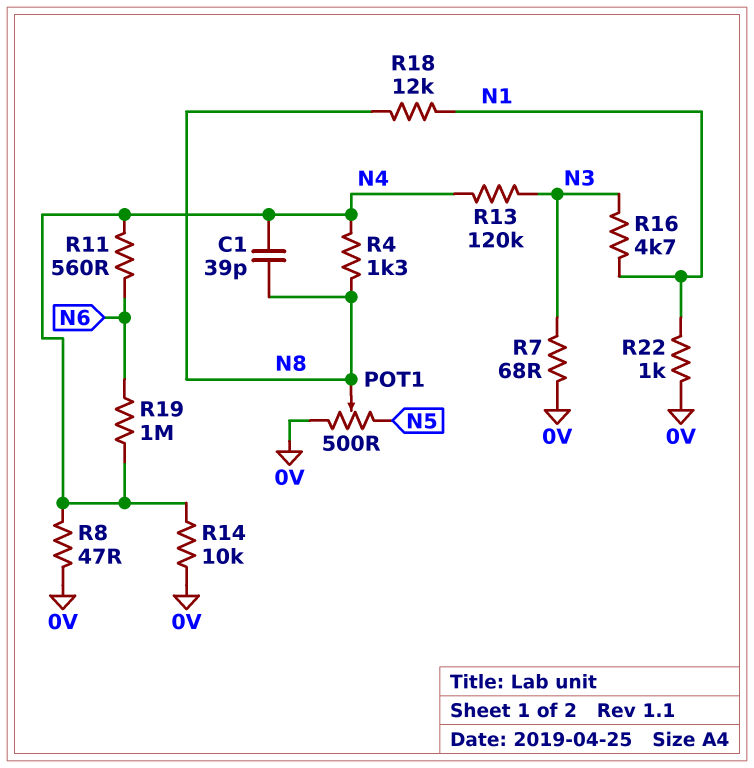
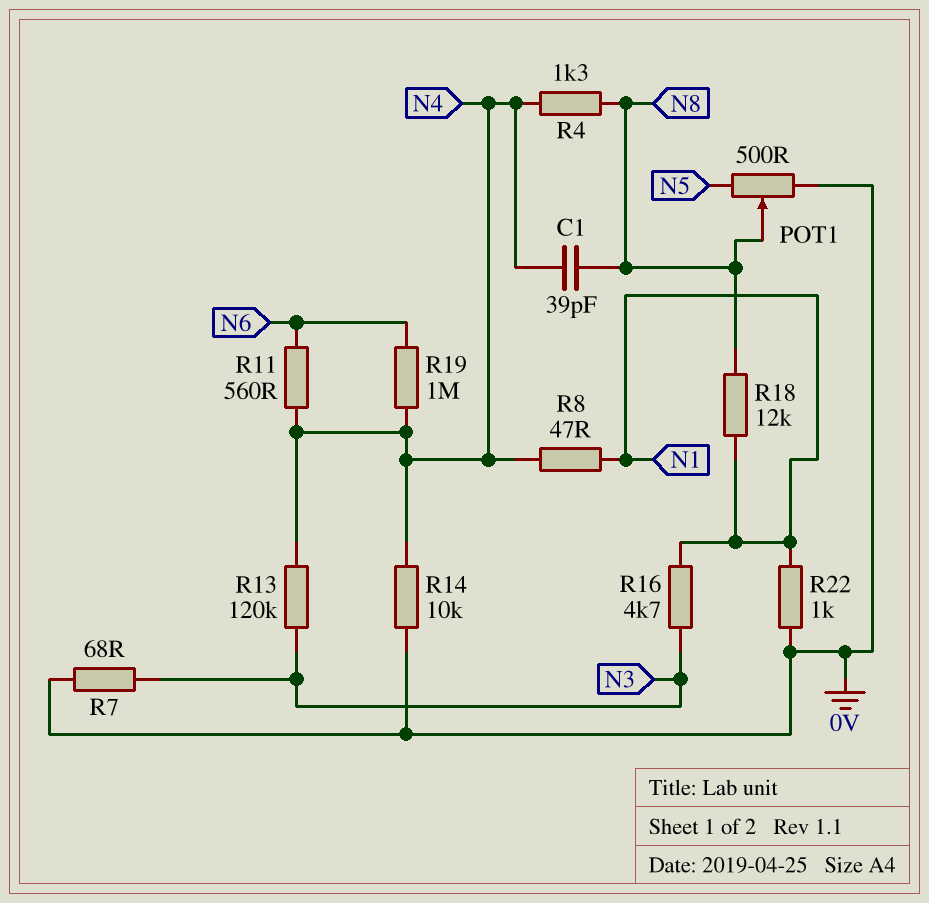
R8: 47 (0V, N4) -> 47 (N1, N4)

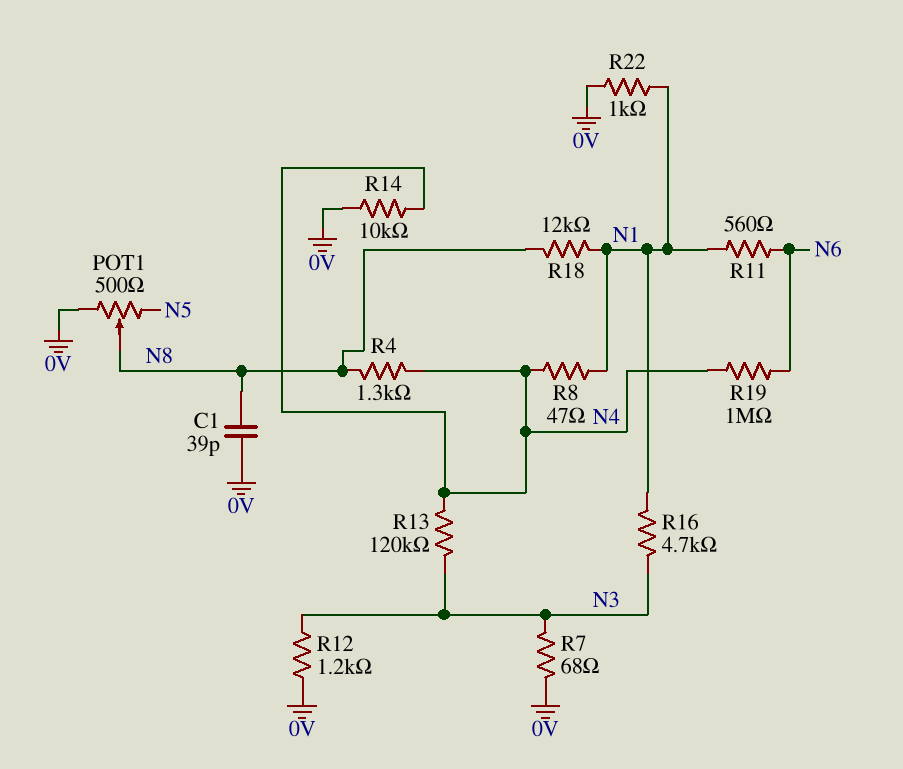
C1: 39pF (N4, N8) -> 39pF (0V, N8)
R11: 560 (N4, N6) -> 560 (N1, N6)
R12: none -> 1.2k (0V, N3)

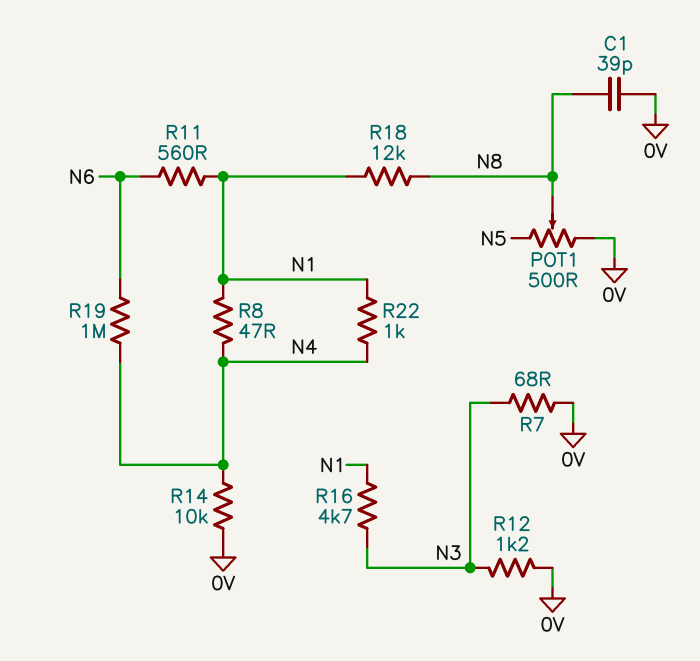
R4: 1.3k (N4, N8) -> none
R13: 120k (N3, N4) -> none
R22: 1k (0V, N1) -> 1k (N1, N4)

